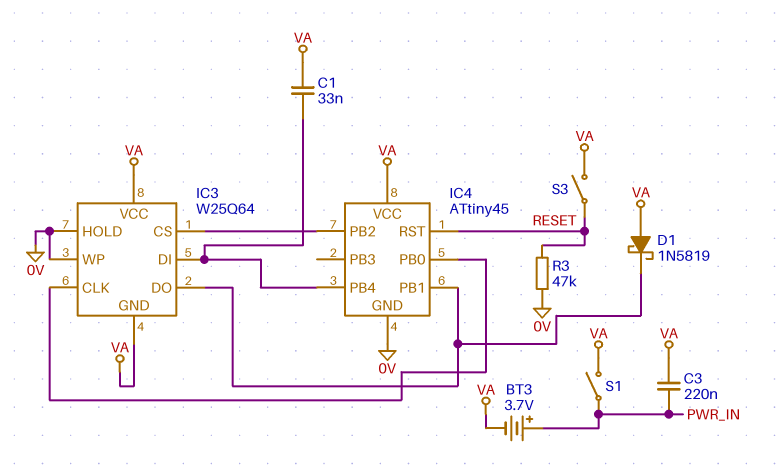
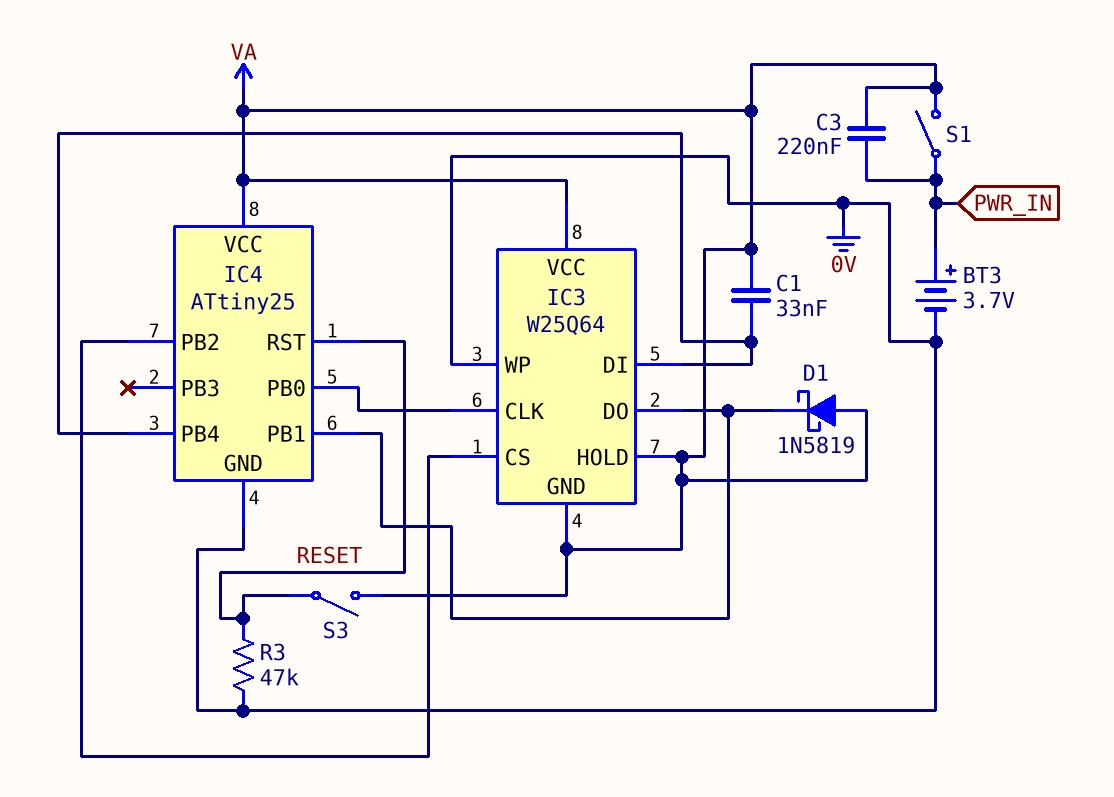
BT3: 3.7V (plus PWR_IN, minus VA) -> 3.7V (plus PWR_IN, minus 0V)
IC3 pin HOLD: 0V -> VA
IC4: ATtiny45 -> ATtiny25

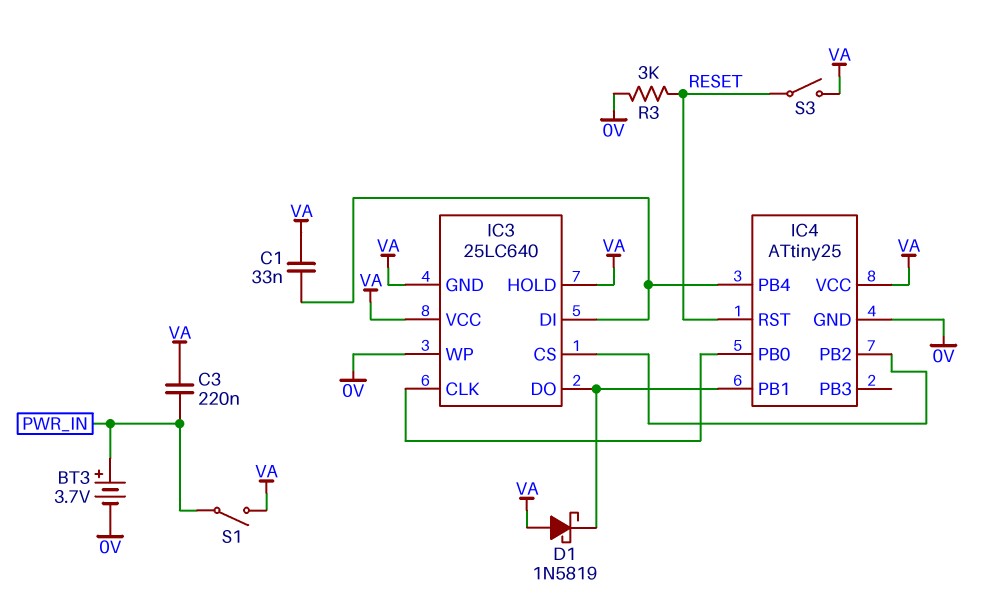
IC3: W25Q64 -> 25LC640
R3: 47k (0V, RESET) -> 3k (0V, RESET)

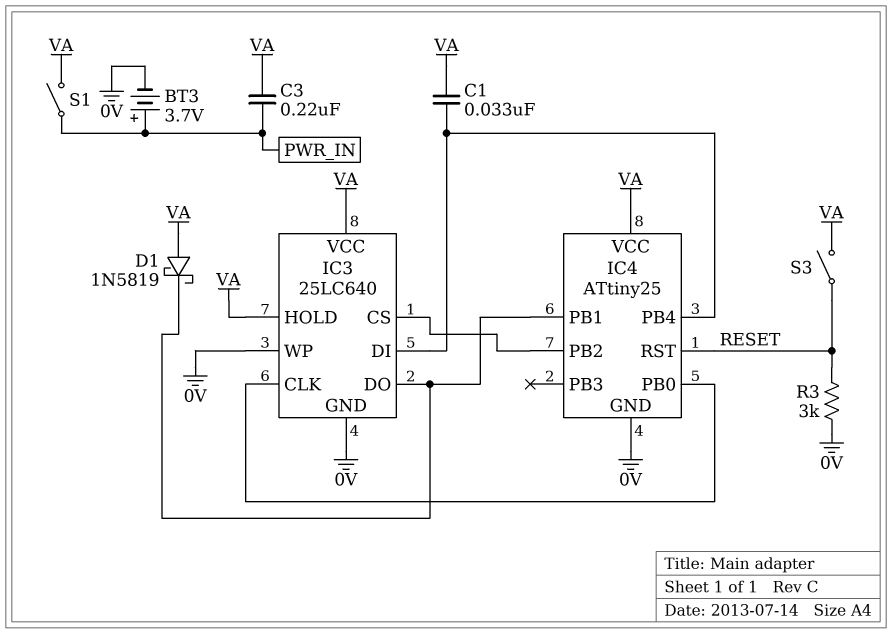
IC3 pin GND: VA -> 0V

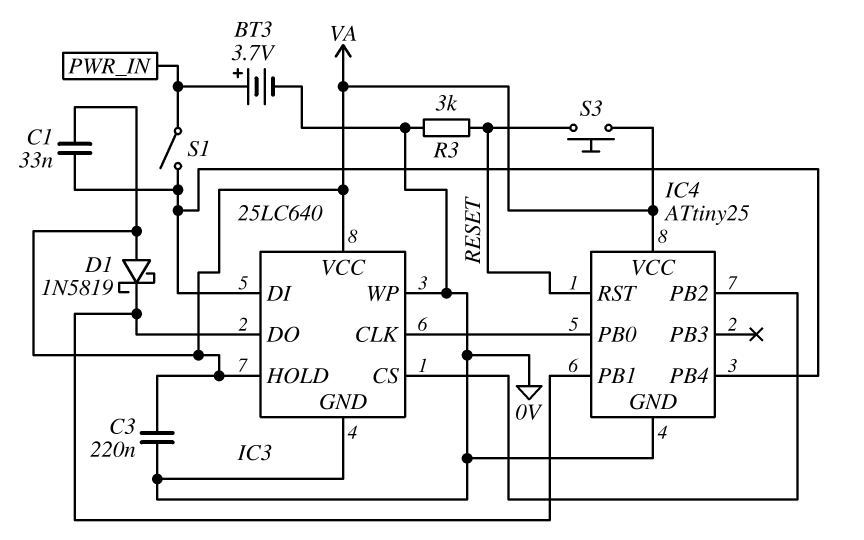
C3: 220nF (PWR_IN, VA) -> 220nF (0V, VA)
S1: switch (PWR_IN, VA) -> switch (IC3/DI, PWR_IN)
S3: switch (RESET, VA) -> button (RESET, VA)

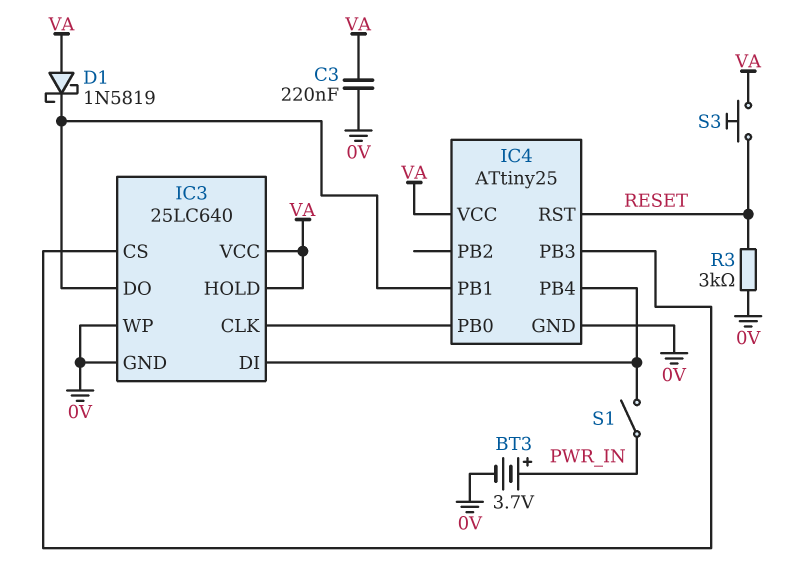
C1: 33nF (IC3/DI, VA) -> none
IC4 pin PB2: IC3/CS -> none
IC4 pin PB3: none -> IC3/CS

